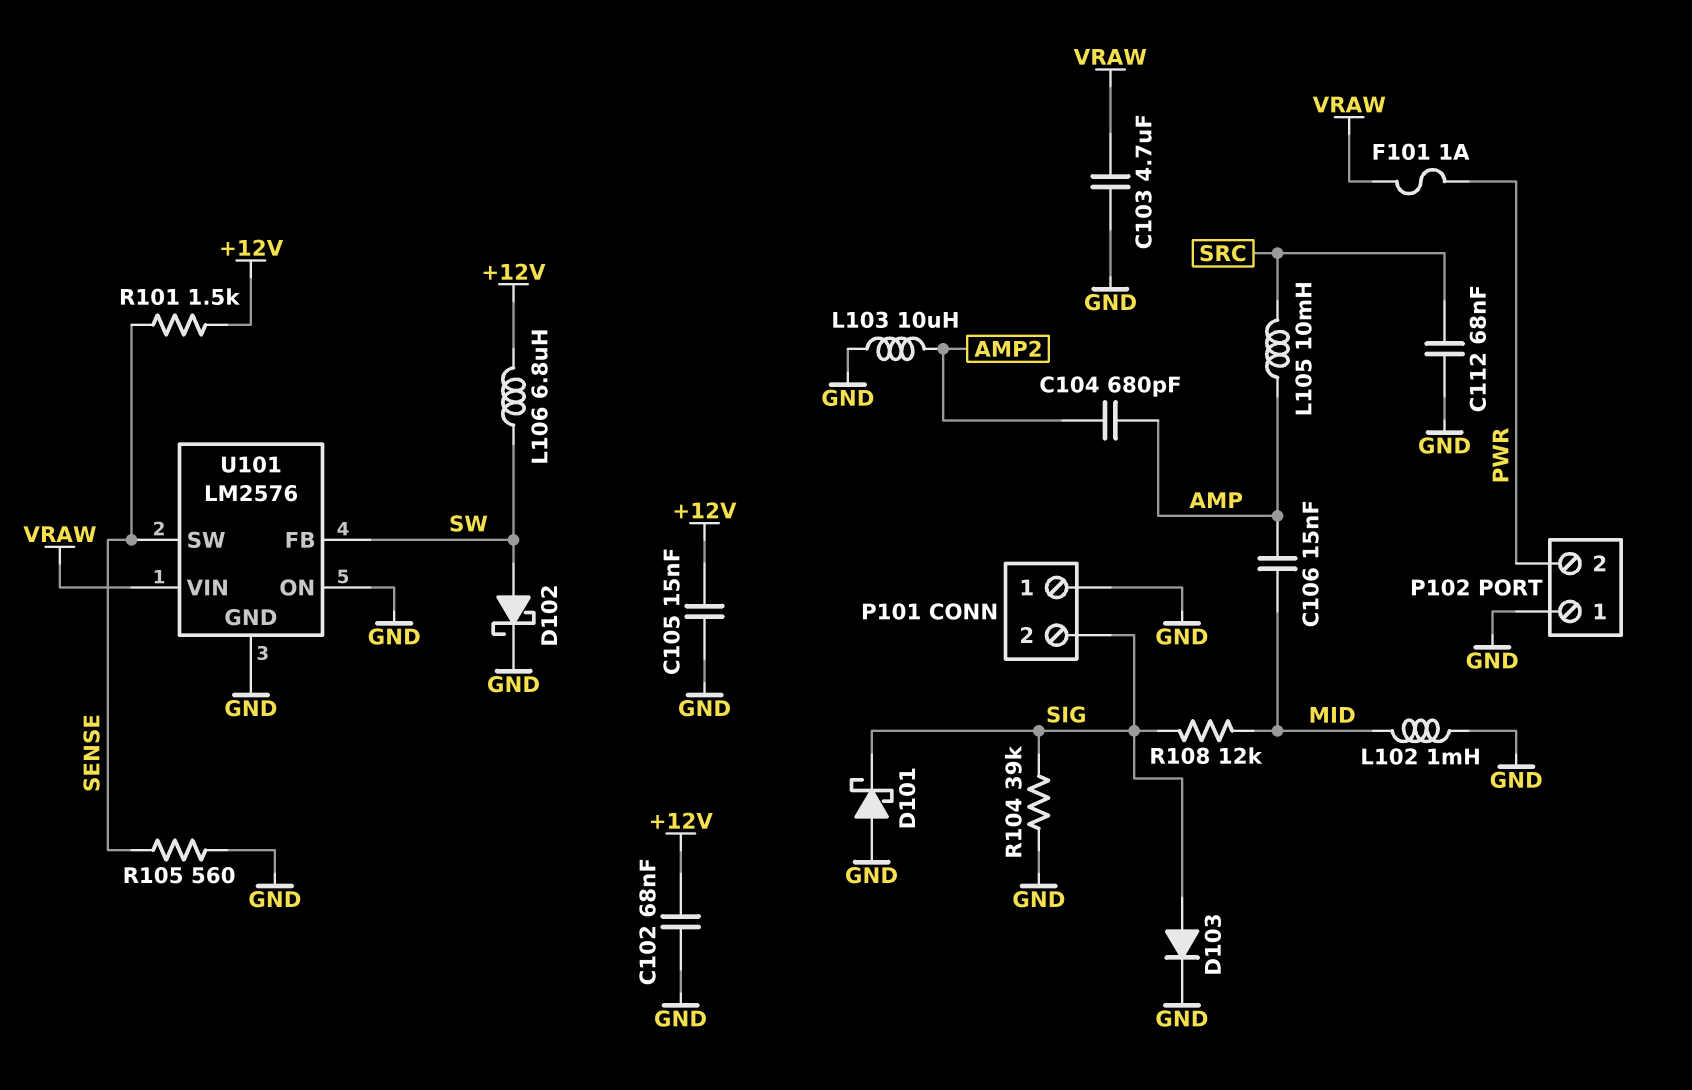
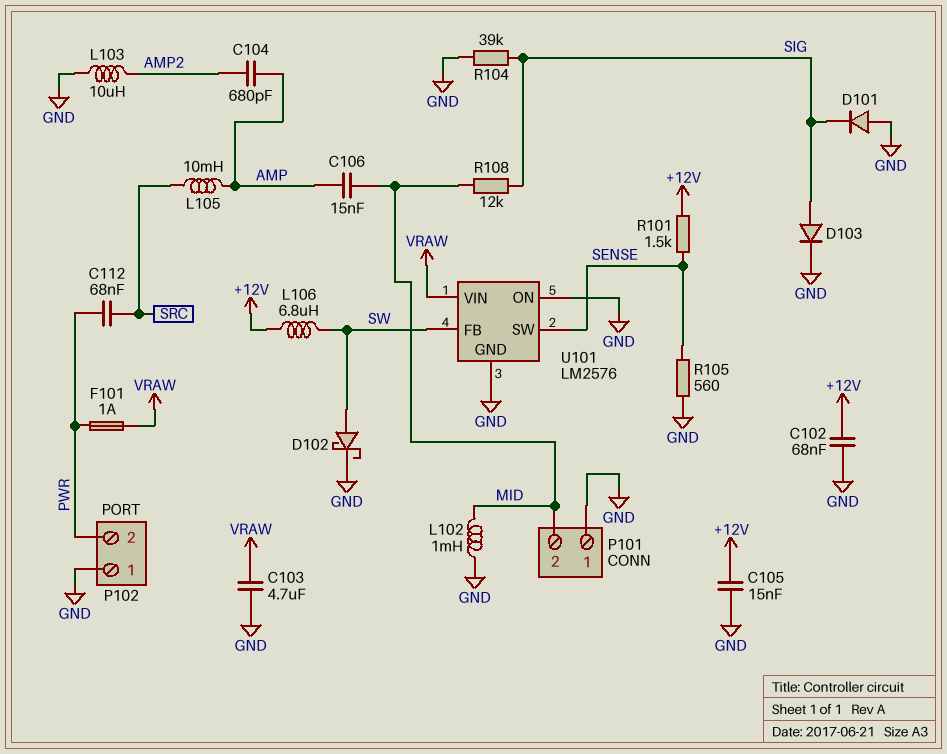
C112: 68nF (GND, SRC) -> 68nF (PWR, SRC)
D101: schottky (A GND, K SIG) -> diode (A GND, K SIG)
P101 pin 2: SIG -> MID

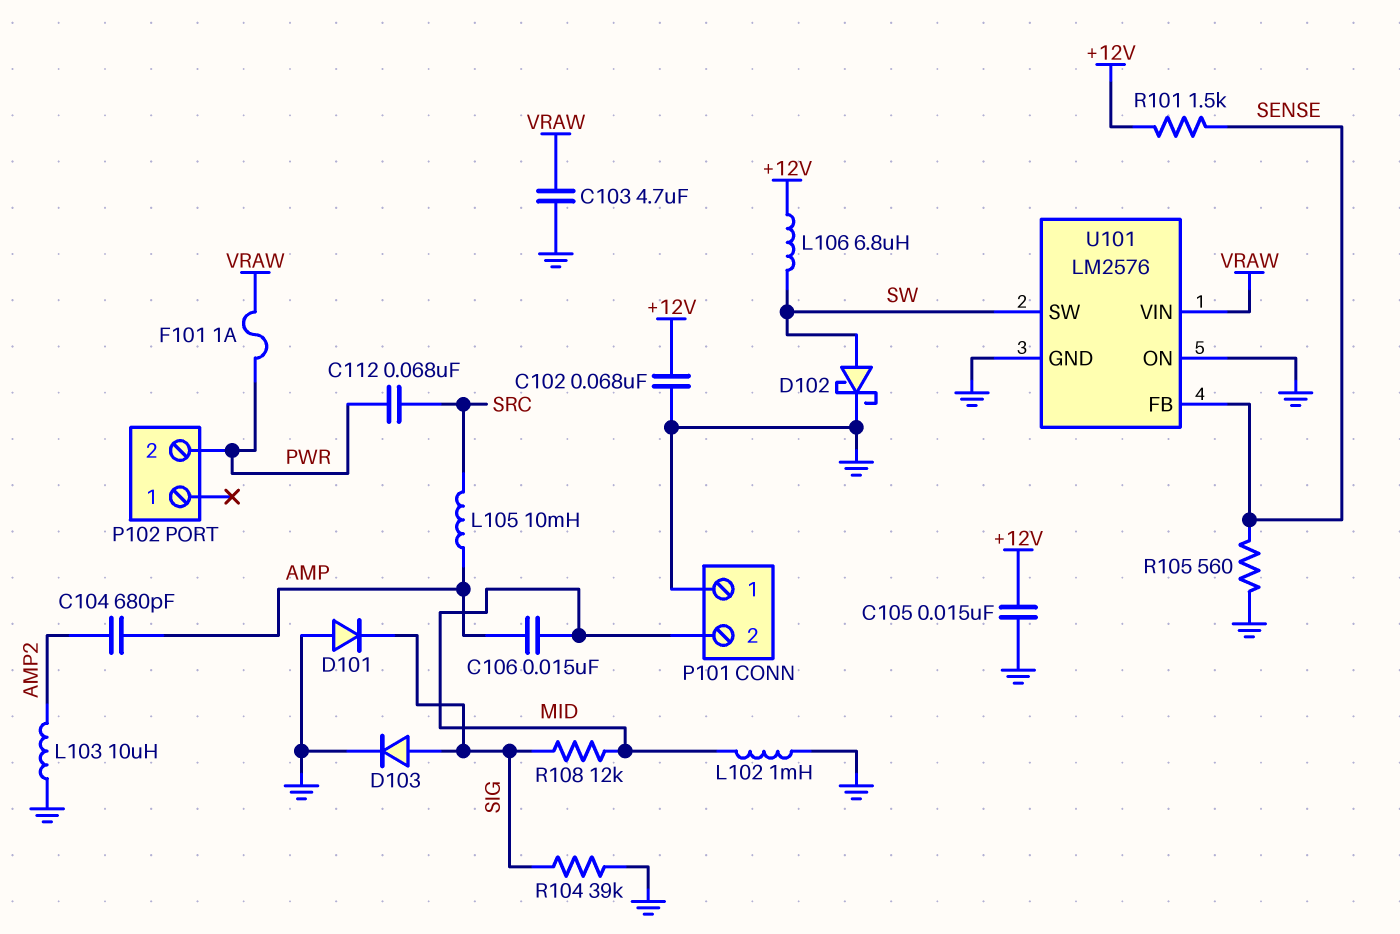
P102 pin 1: GND -> none
U101 pin FB: SW -> SENSE
U101 pin SW: SENSE -> SW

